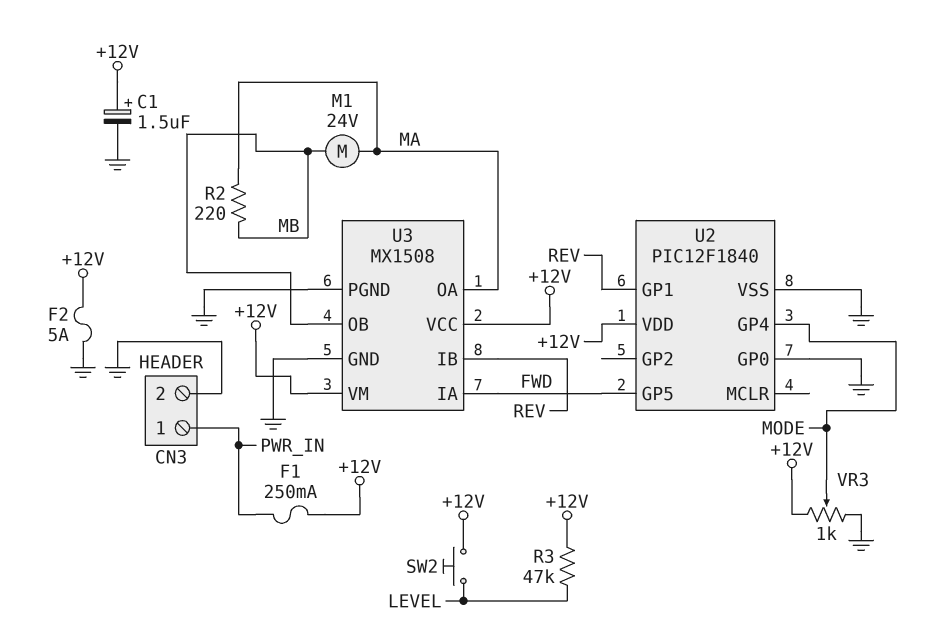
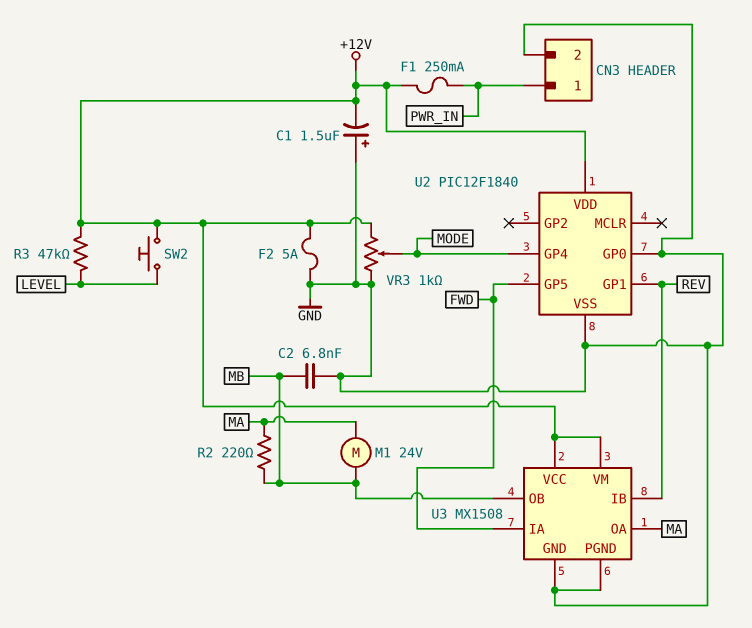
C1: 1.5uF (plus +12V, minus GND) -> 1.5uF (plus GND, minus +12V)
C2: none -> 6.8nF (GND, MB)

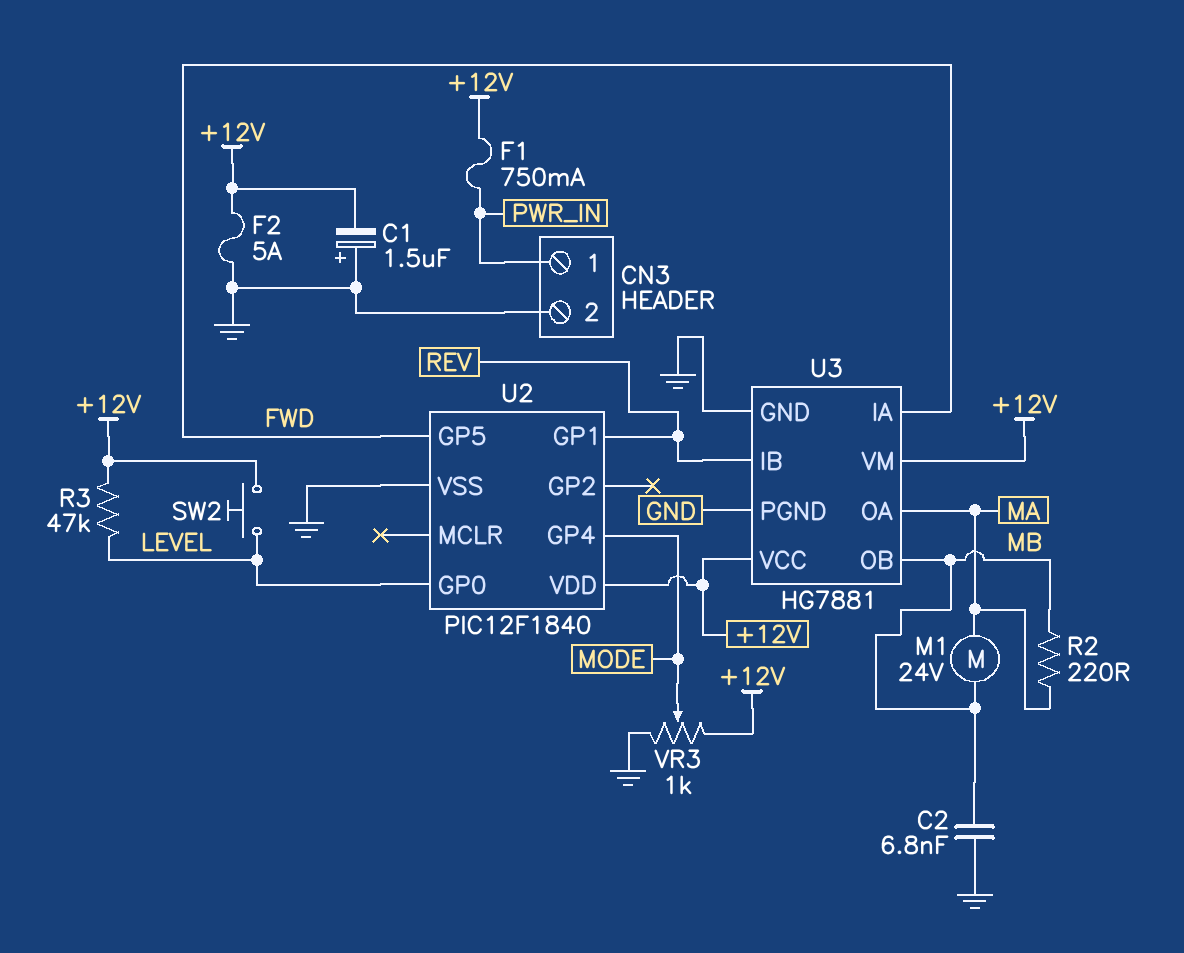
F1: 250mA (+12V, PWR_IN) -> 750mA (+12V, PWR_IN)
U2 pin GP0: GND -> LEVEL
U3: MX1508 -> HG7881

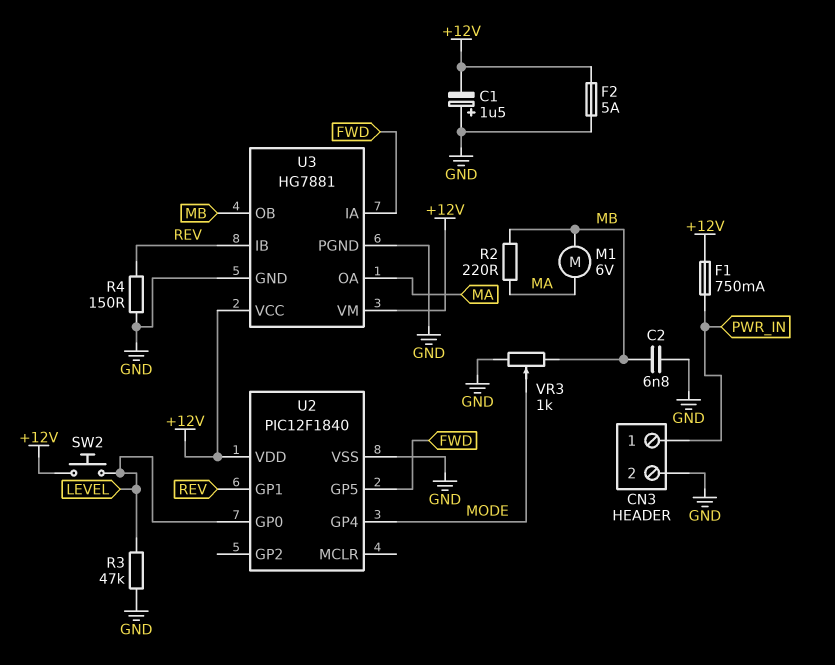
M1: motor 24V (MA, MB) -> motor 6V (MA, MB)
R3: 47k (+12V, LEVEL) -> 47k (GND, LEVEL)
R4: none -> 150 (GND, REV)
VR3: 1k (+12V, GND, wiper MODE) -> 1k (GND, MB, wiper MODE)

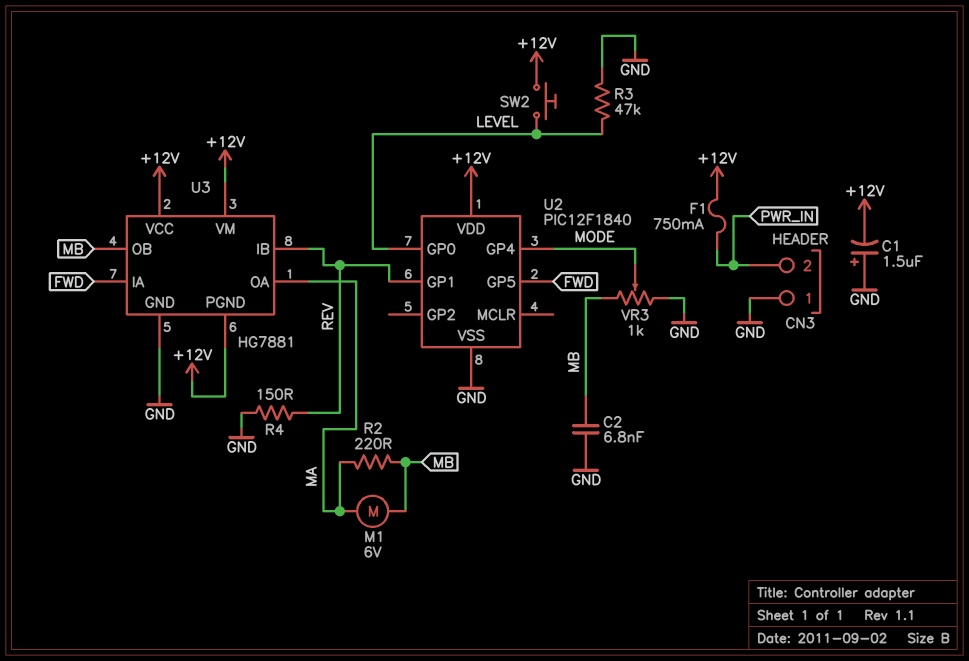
CN3 pin 1: PWR_IN -> GND
CN3 pin 2: GND -> PWR_IN
F2: 5A (+12V, GND) -> none
U3 pin PGND: GND -> +12V

